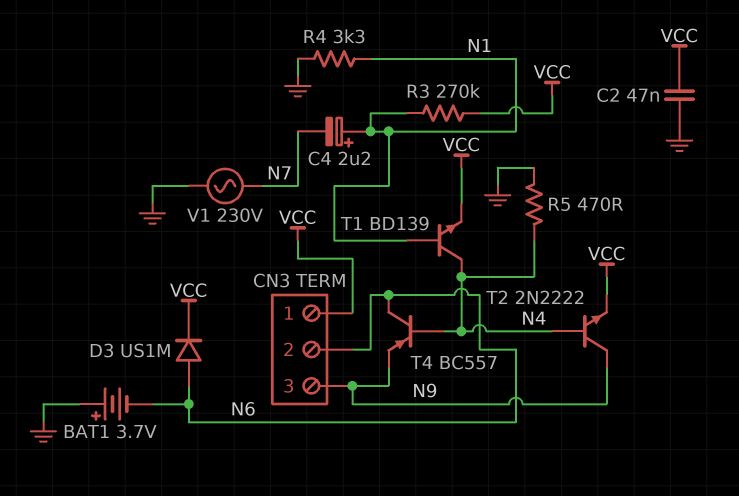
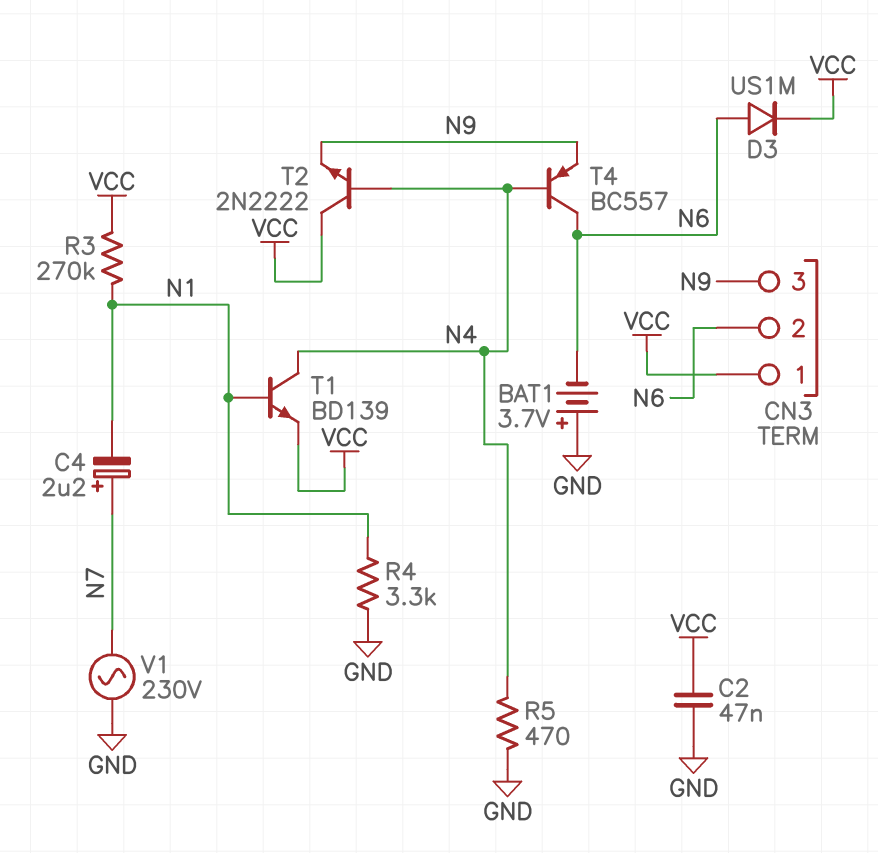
C4: 2.2uF (plus N1, minus N7) -> 2.2uF (plus N7, minus N1)
T2: NPN 2N2222 (B N4, C N9, E VCC) -> NPN 2N2222 (B N4, C VCC, E N9)

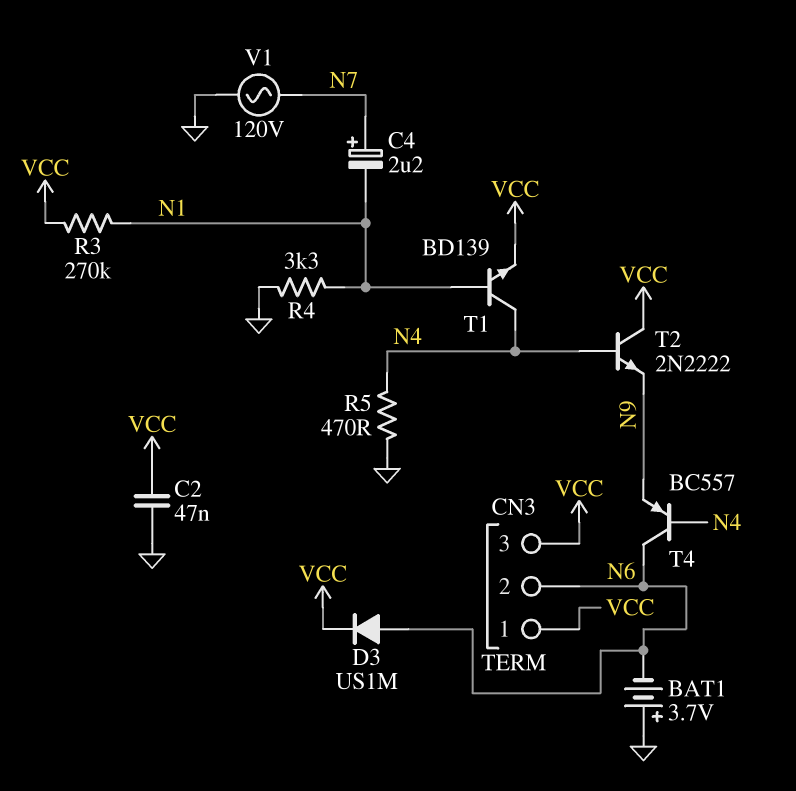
CN3 pin 3: N9 -> VCC
V1: AC 230V (GND, N7) -> AC 120V (GND, N7)

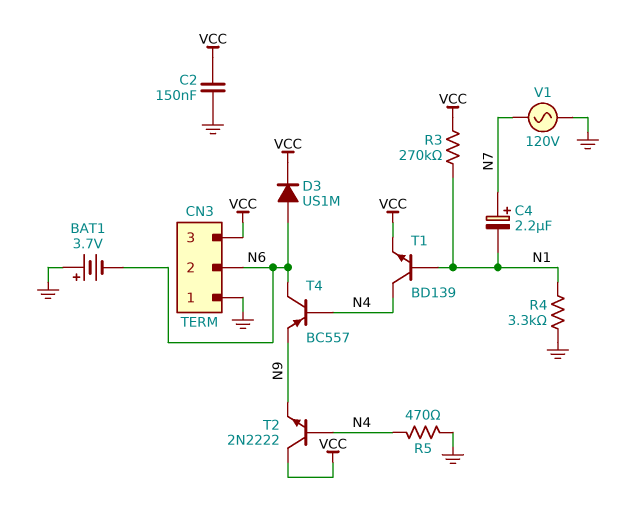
C2: 47nF (GND, VCC) -> 150nF (GND, VCC)
CN3 pin 1: VCC -> GND

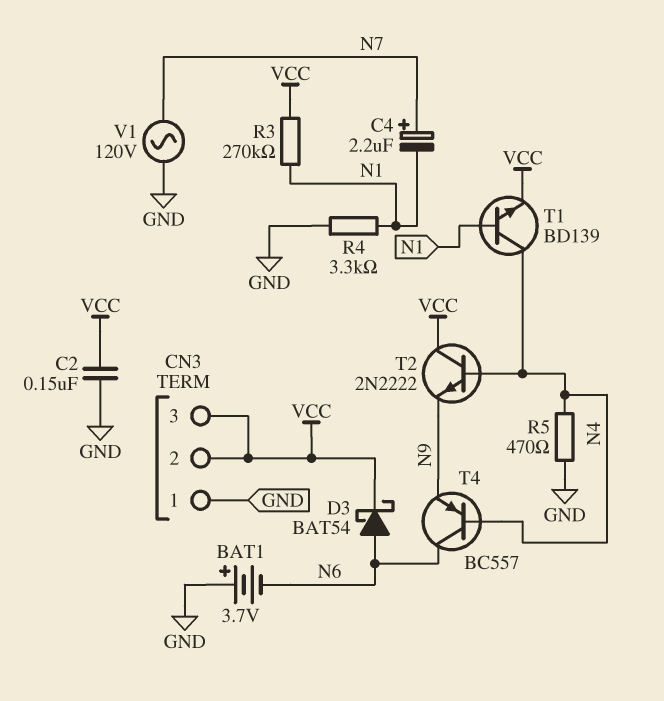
CN3 pin 2: N6 -> VCC
D3: diode US1M (A N6, K VCC) -> schottky BAT54 (A N6, K VCC)

